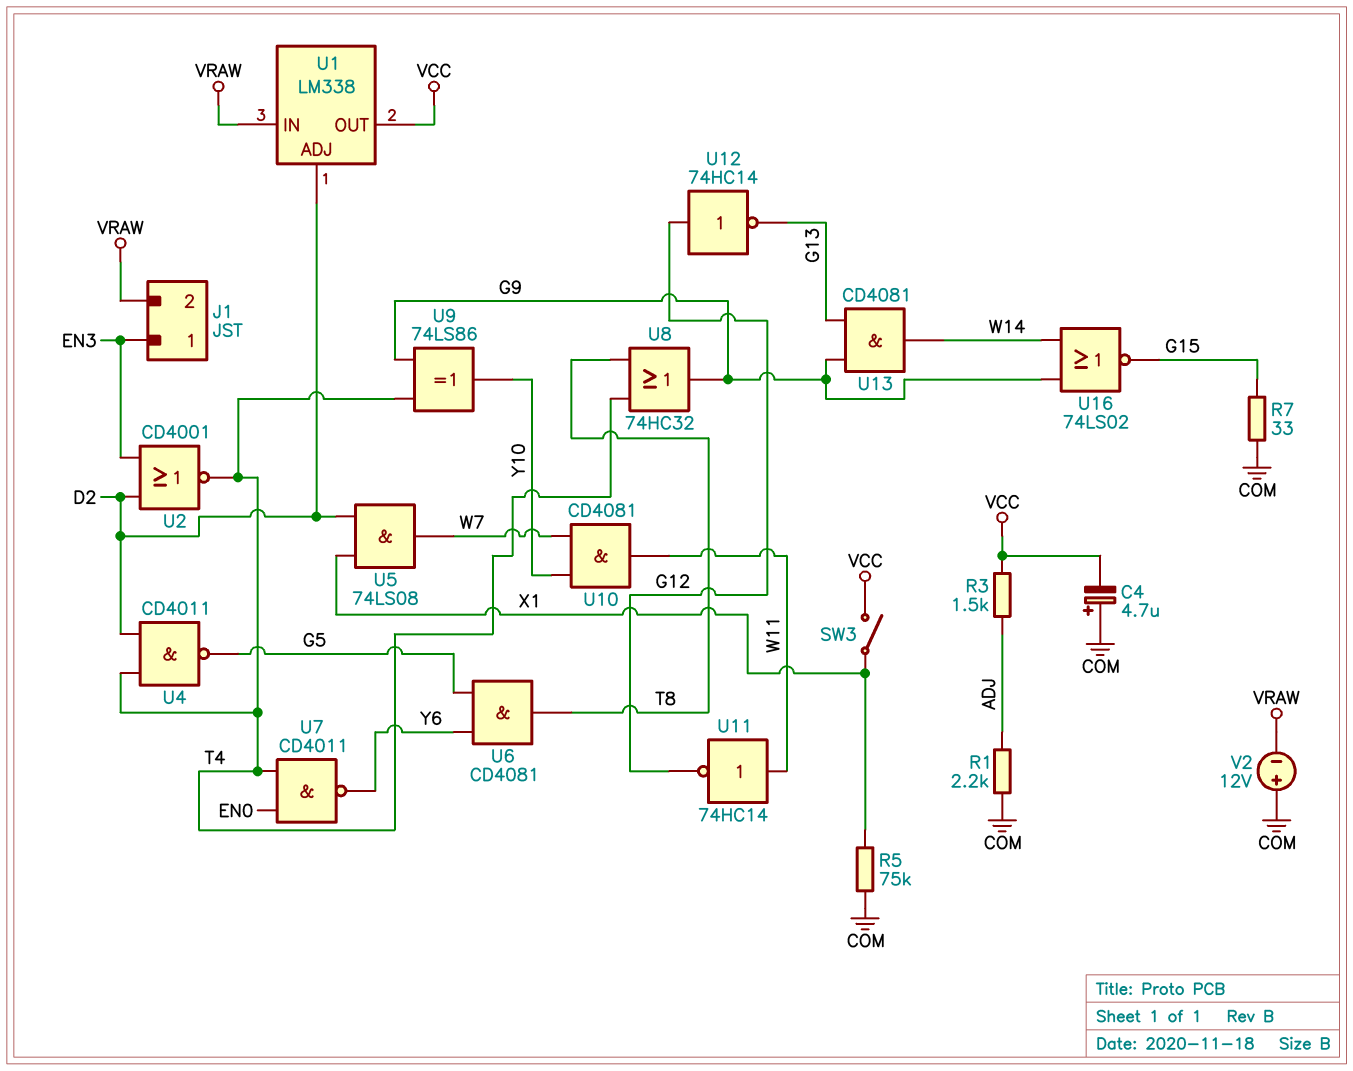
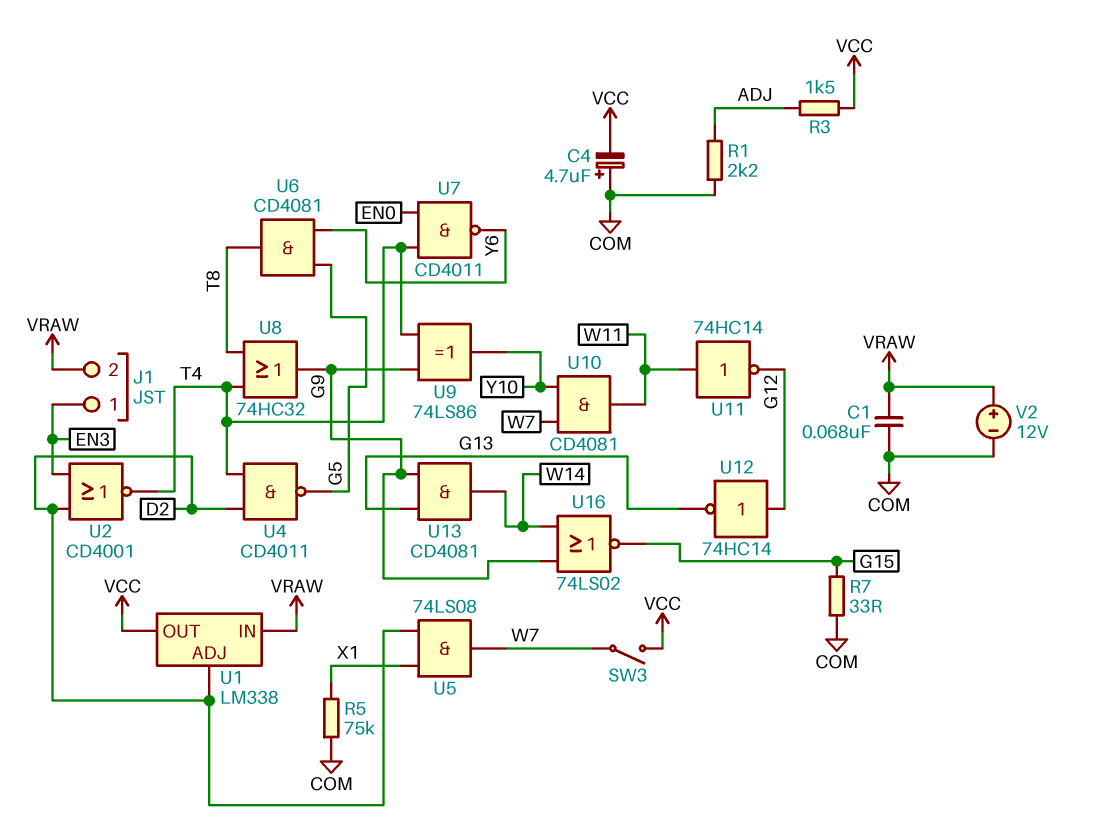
C1: none -> 68nF (COM, VRAW)
SW3: switch (VCC, X1) -> switch (VCC, W7)
V2: 12V (plus COM, minus VRAW) -> 12V (plus VRAW, minus COM)

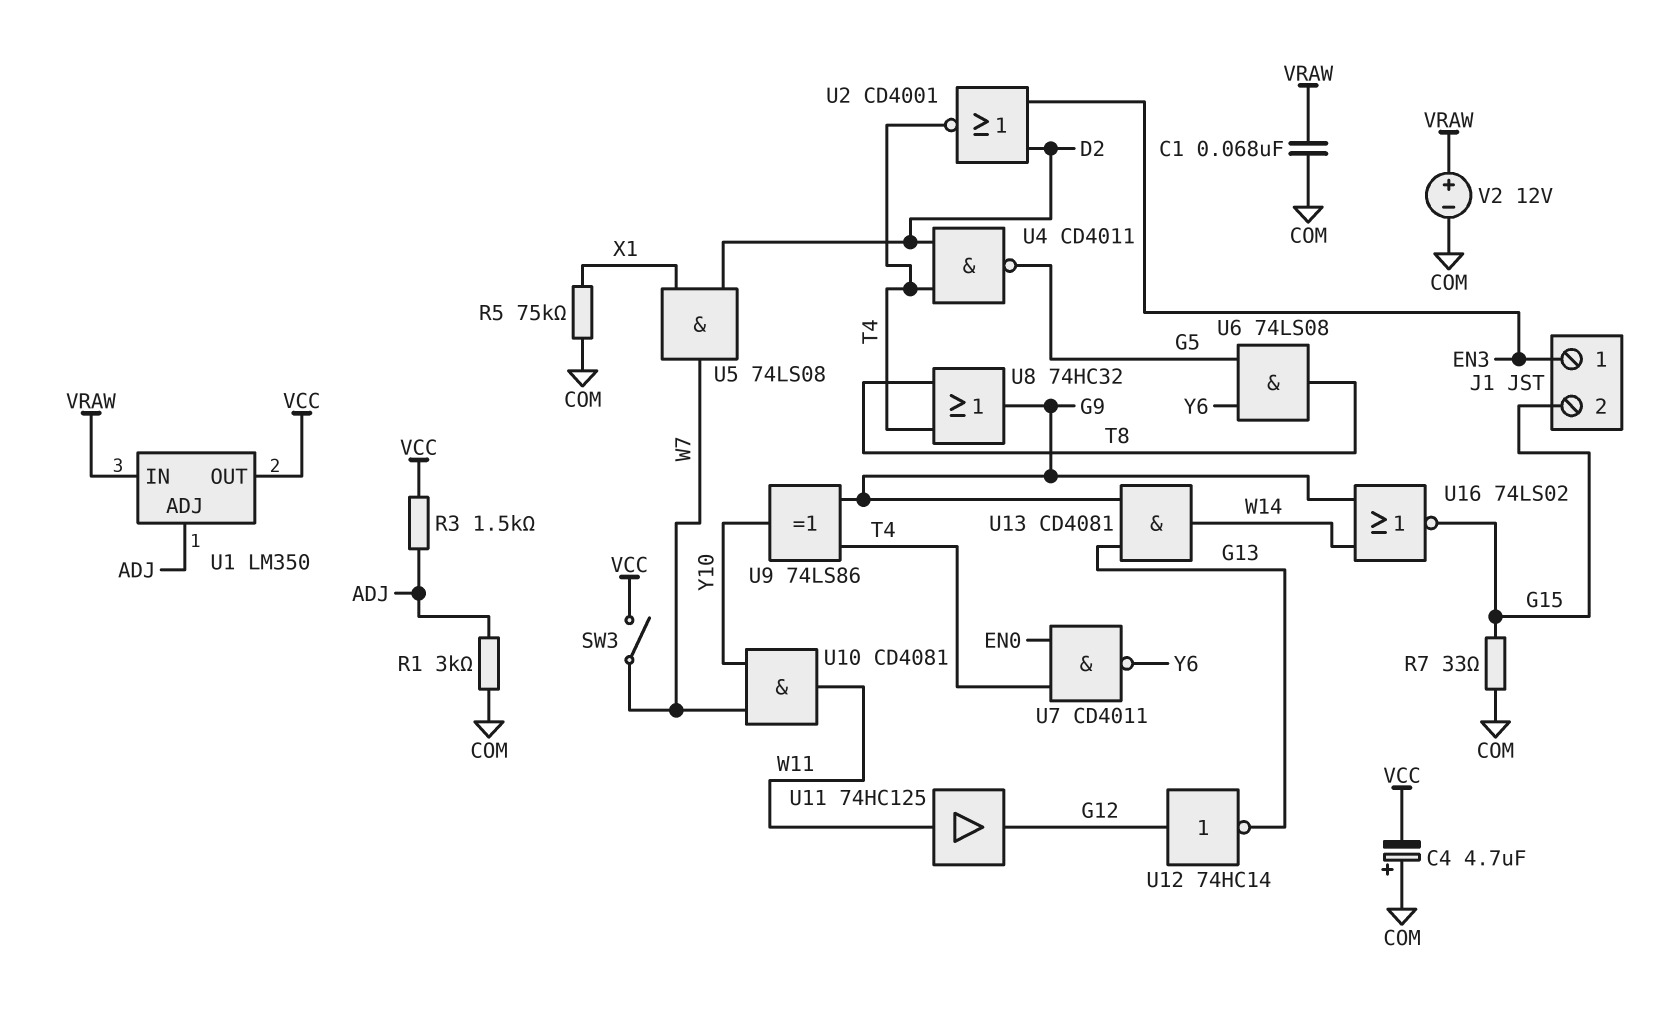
J1 pin 2: VRAW -> G15
R1: 2.2k (ADJ, COM) -> 3k (ADJ, COM)
U1: LM338 -> LM350
U1 pin ADJ: D2 -> ADJ
U6: AND CD4081 (in G5, in Y6, out T8) -> AND 74LS08 (in G5, in Y6, out T8)
U11: NOT 74HC14 (in W11, out G12) -> buffer 74HC125 (in W11, out G12)

